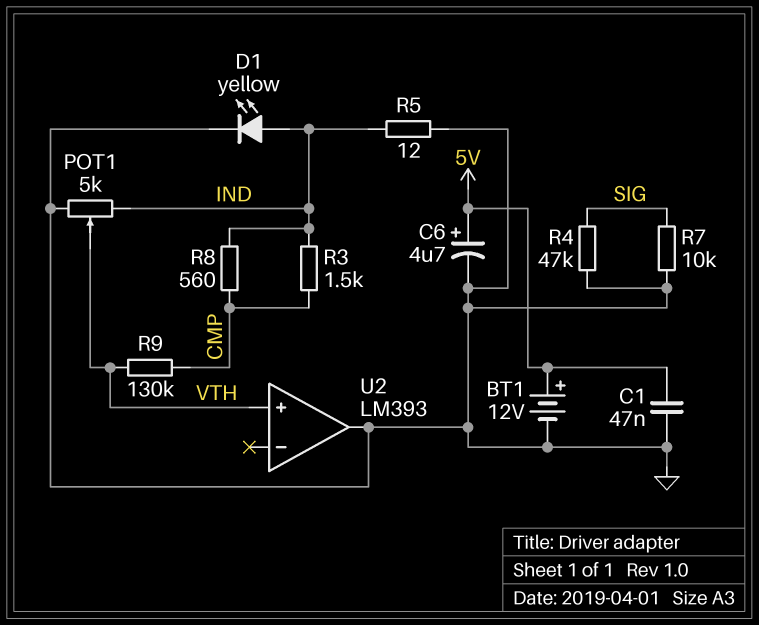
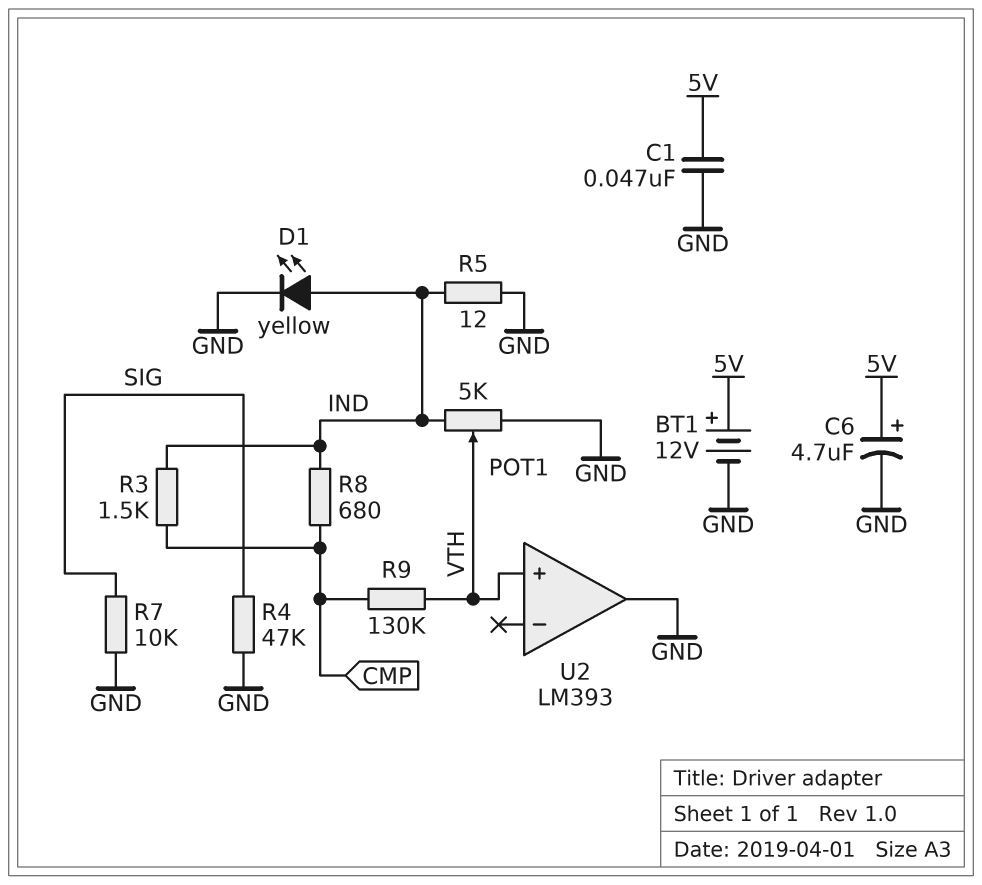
R8: 560 (CMP, IND) -> 680 (CMP, IND)

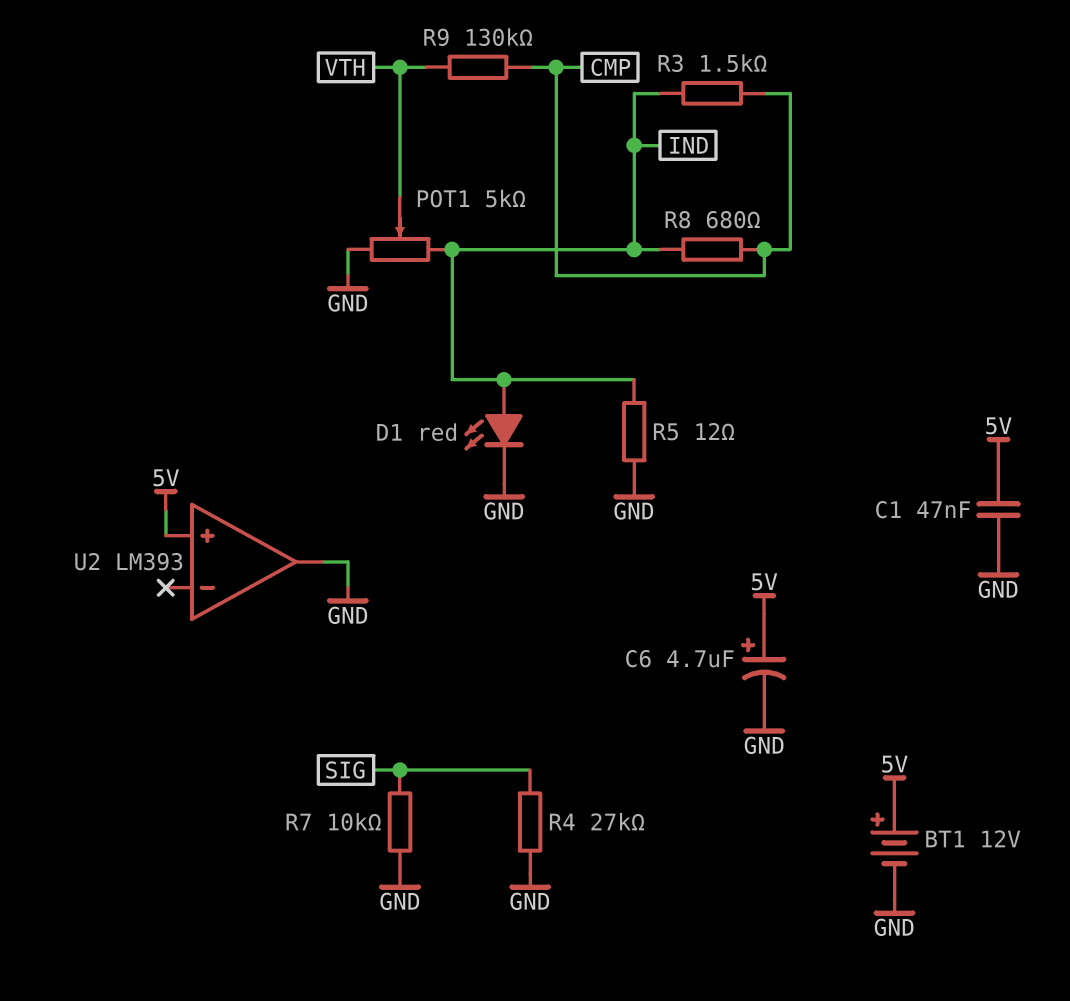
D1: LED yellow (A IND, K GND) -> LED red (A IND, K GND)
R4: 47k (GND, SIG) -> 27k (GND, SIG)
U2 pin in+: VTH -> 5V

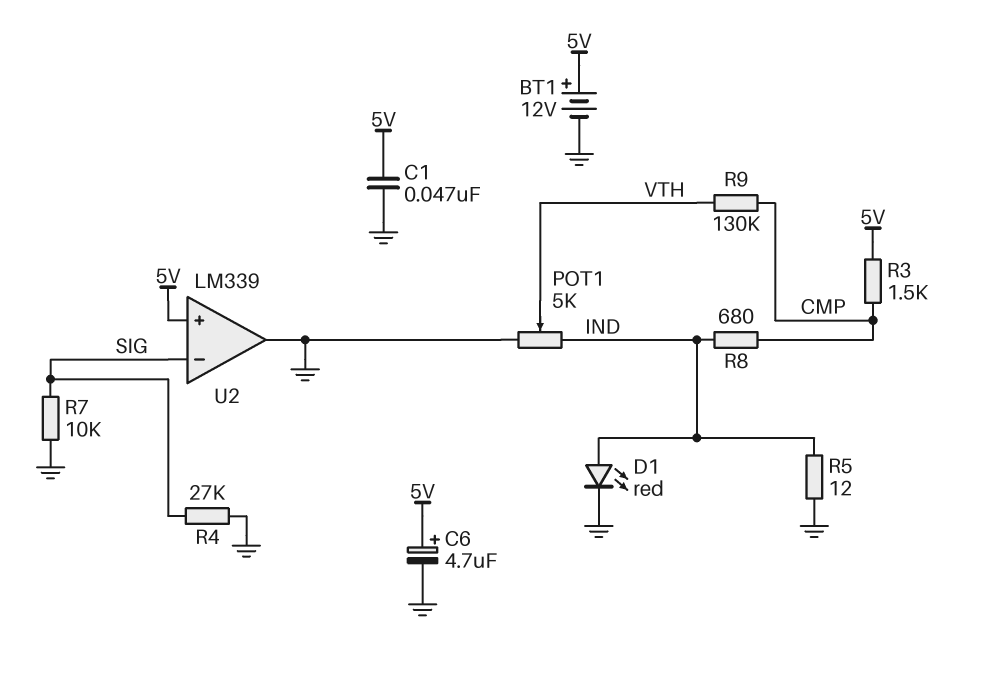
R3: 1.5k (CMP, IND) -> 1.5k (5V, CMP)
U2: LM393 -> LM339
U2 pin in-: none -> SIG

